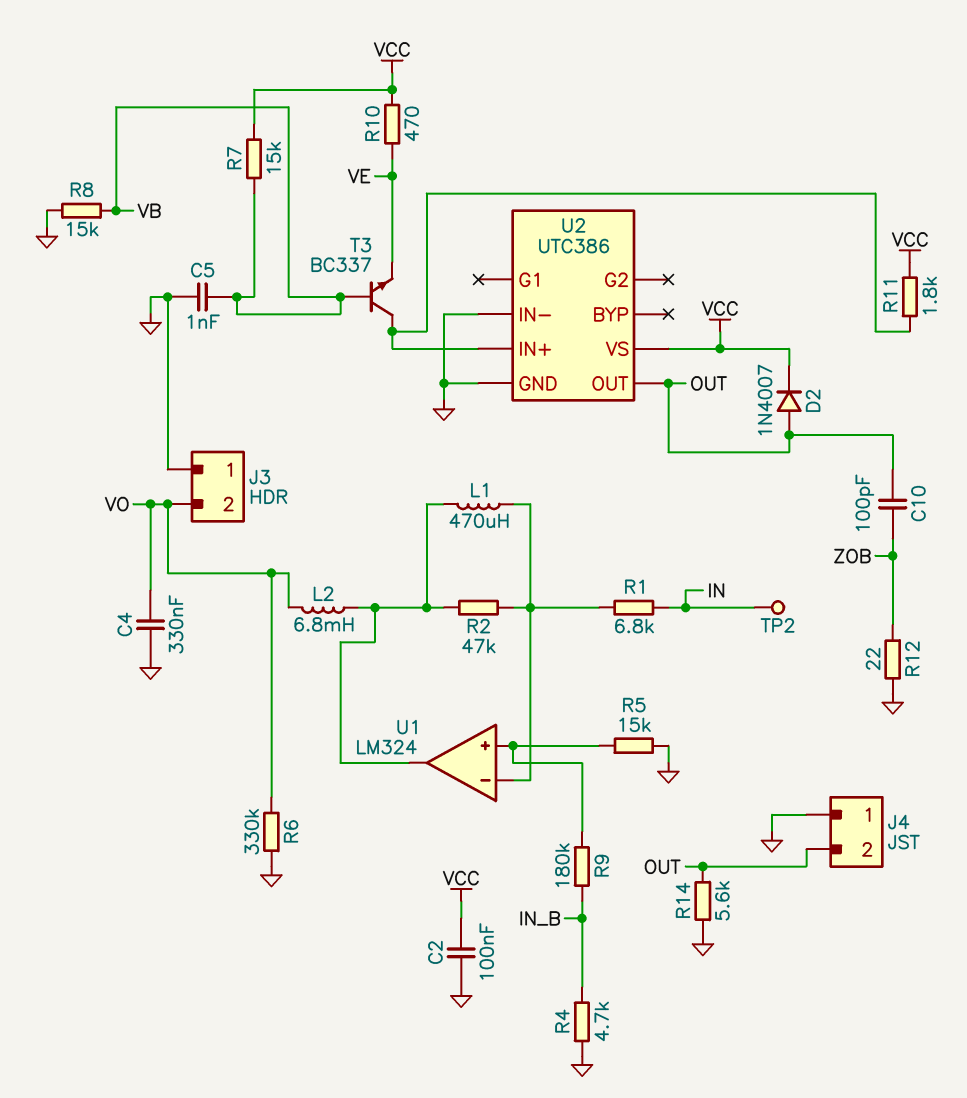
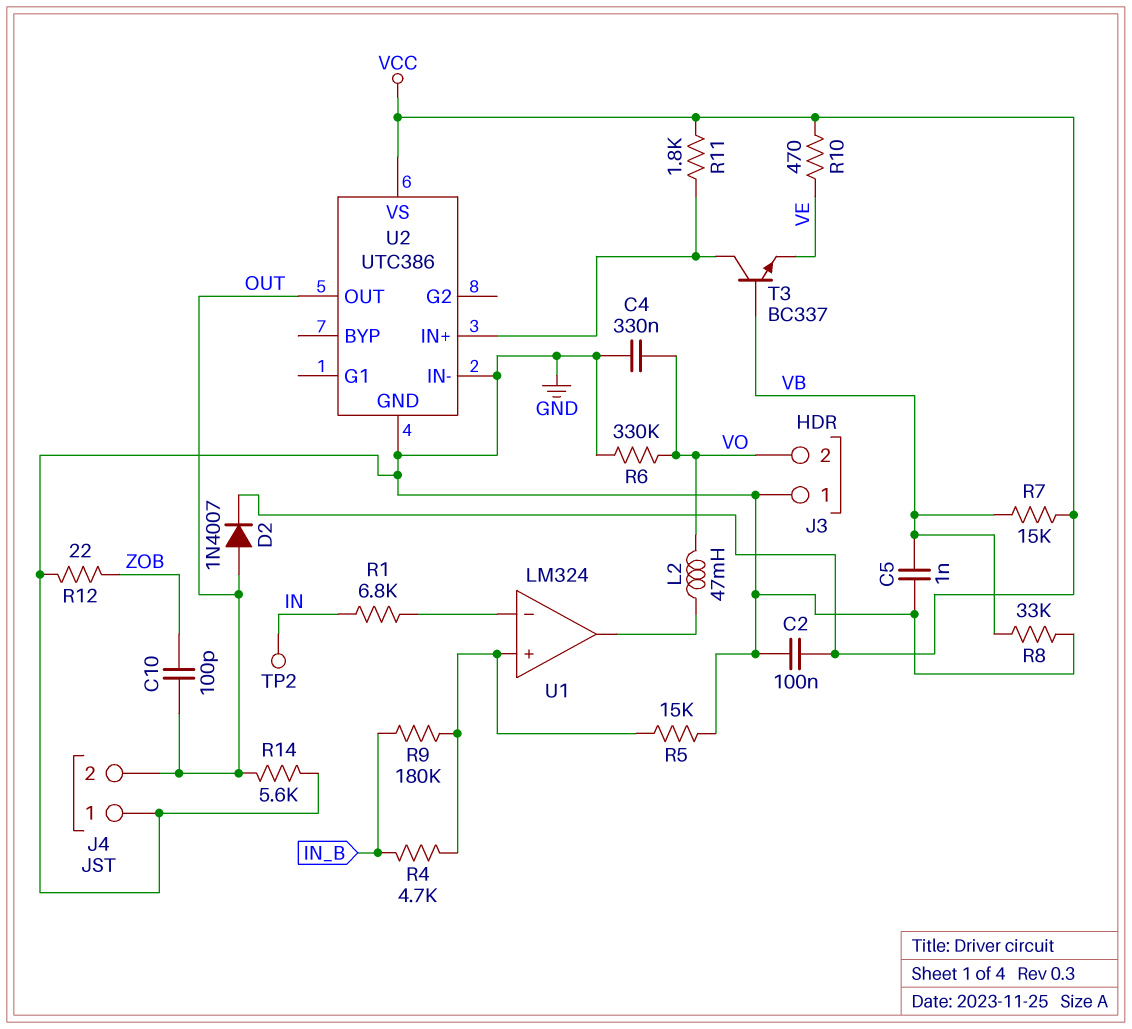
L1: 470uH (U1/in-, U1/out) -> none
L2: 6.8mH (U1/out, VO) -> 47mH (U1/out, VO)
R2: 47k (U1/in-, U1/out) -> none
R4: 4.7k (GND, IN_B) -> 4.7k (IN_B, U1/in+)
R8: 15k (GND, VB) -> 33k (GND, VB)

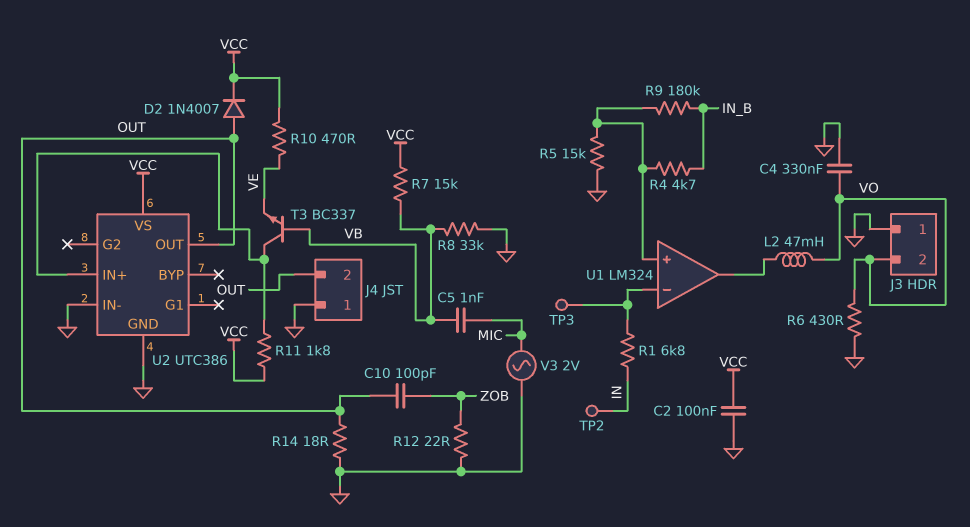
C5: 1nF (GND, VB) -> 1nF (MIC, VB)
R6: 330k (GND, VO) -> 430 (GND, VO)
R14: 5.6k (GND, OUT) -> 18 (GND, OUT)
TP3: none -> test point (U1/in-)
V3: none -> AC 2V (GND, MIC)

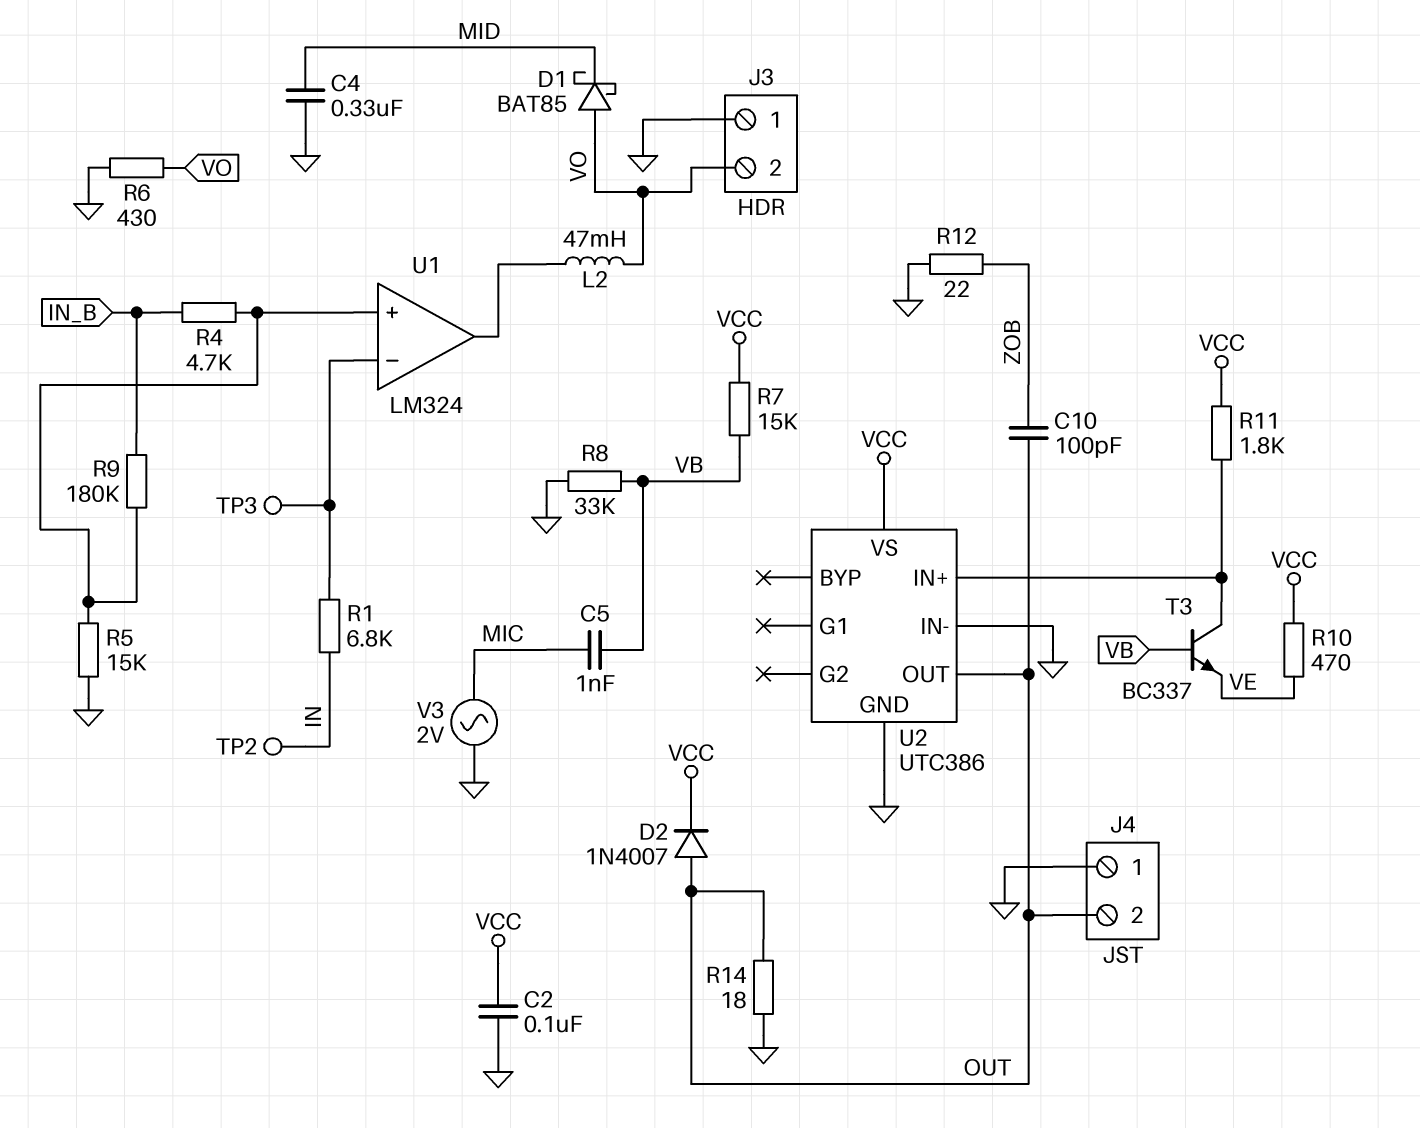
C4: 330nF (GND, VO) -> 330nF (GND, MID)
D1: none -> schottky BAT85 (A VO, K MID)

